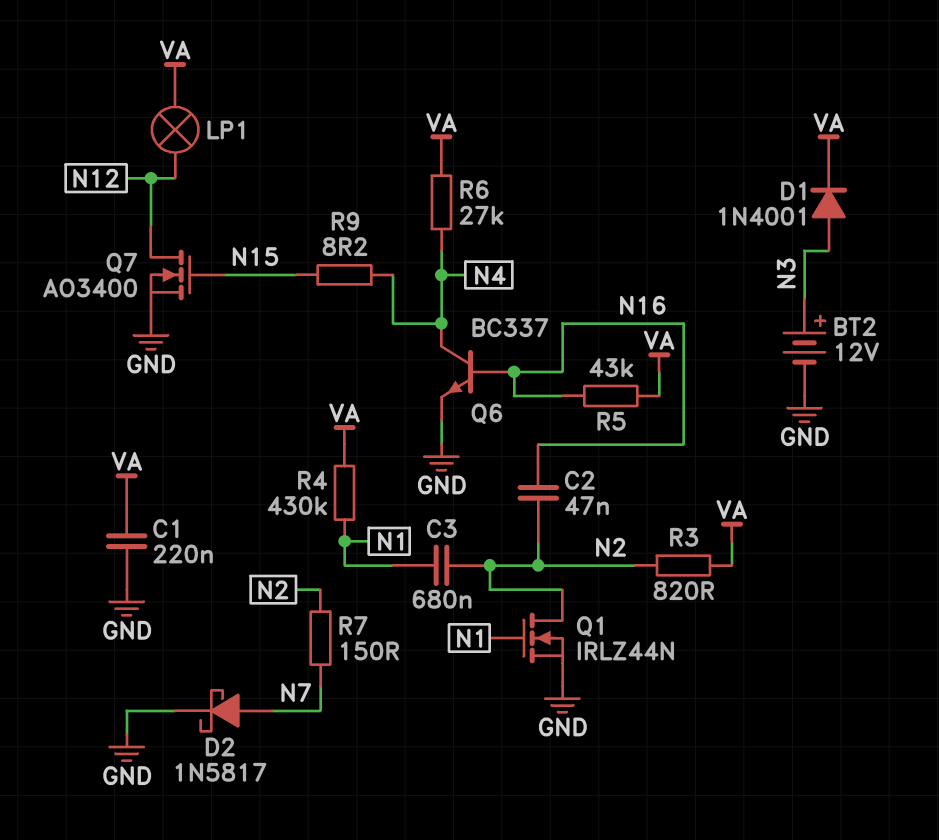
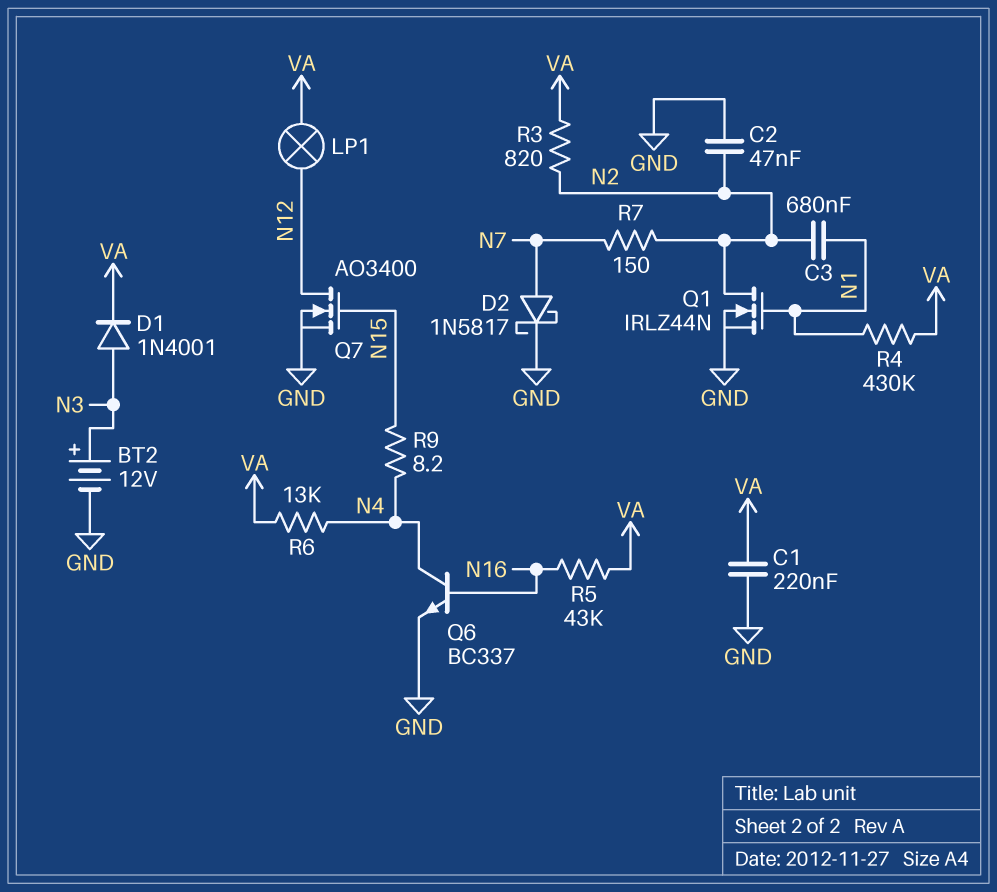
C2: 47nF (N2, N16) -> 47nF (GND, N2)
R6: 27k (N4, VA) -> 13k (N4, VA)

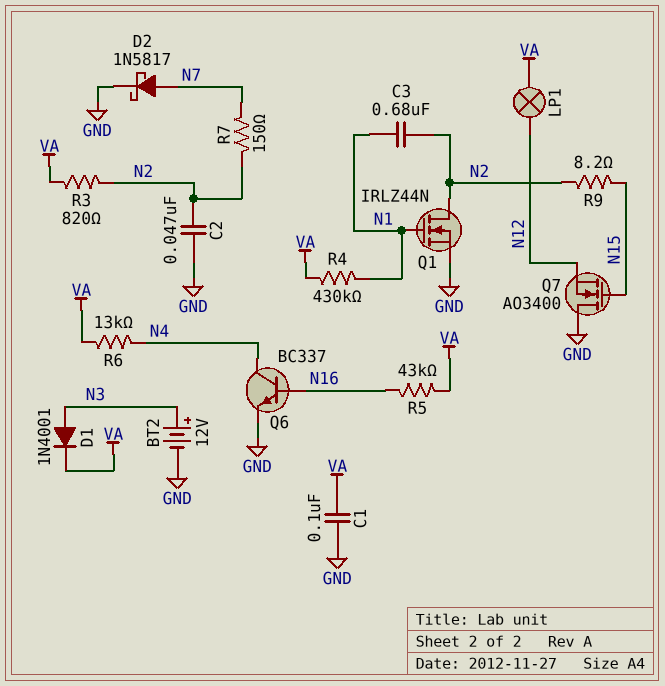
C1: 220nF (GND, VA) -> 100nF (GND, VA)
Q7: NMOS AO3400 (G N15, D N12, S GND) -> NMOS AO3400 (G N15, D GND, S N12)
R9: 8.2 (N4, N15) -> 8.2 (N2, N15)

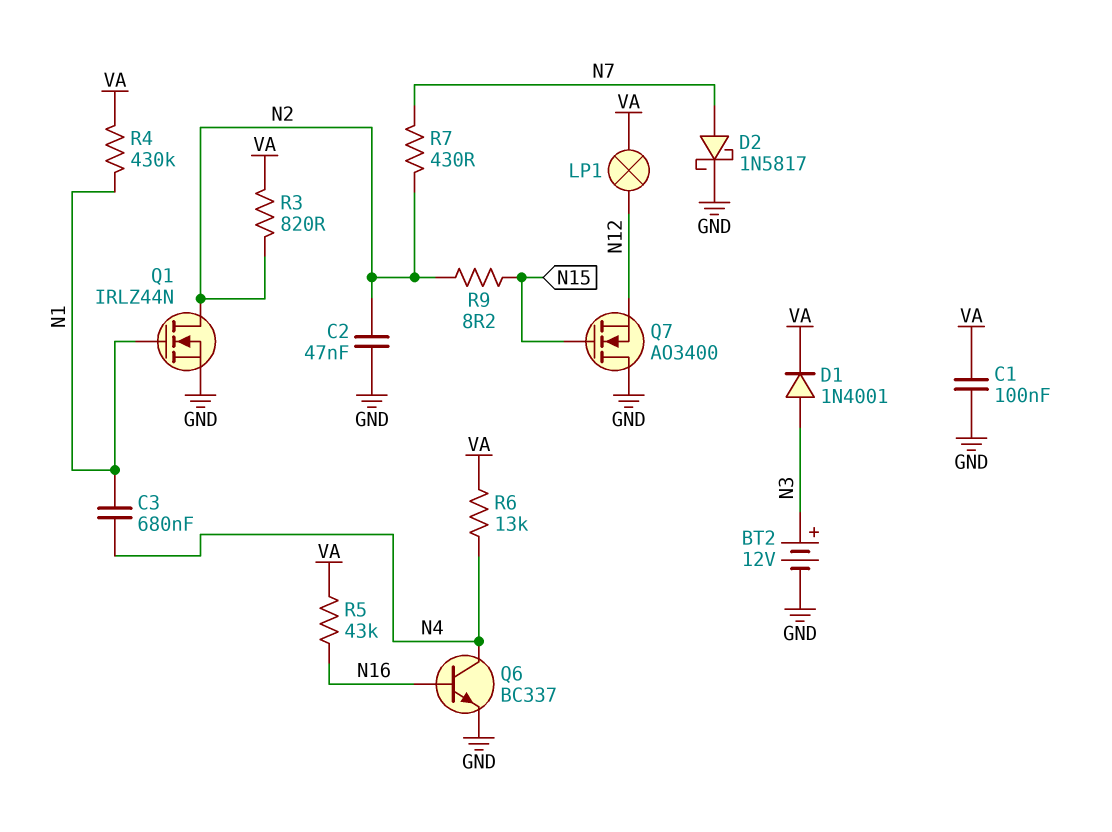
C3: 680nF (N1, N2) -> 680nF (N1, N4)
R7: 150 (N2, N7) -> 430 (N2, N7)

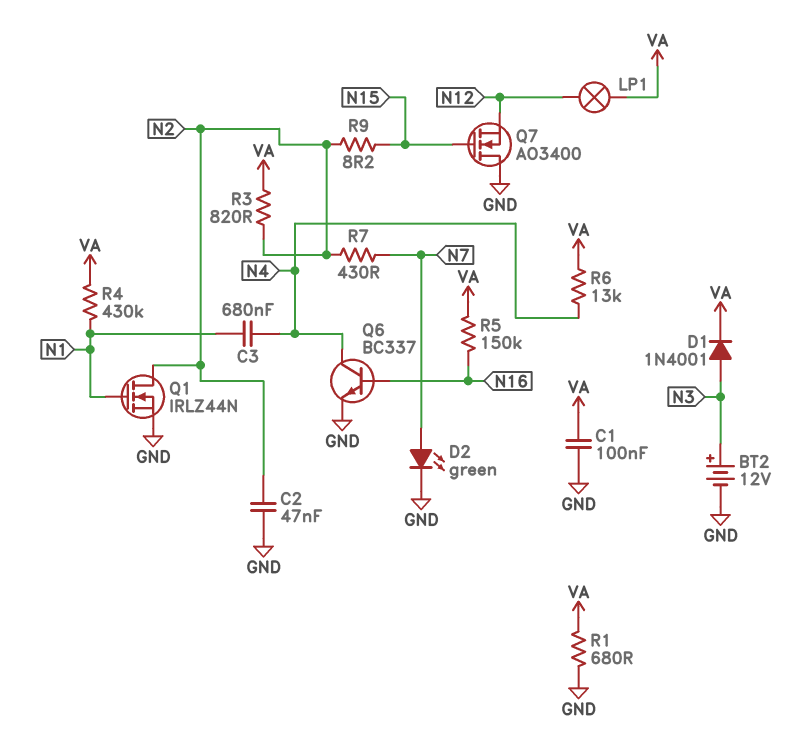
D2: schottky 1N5817 (A N7, K GND) -> LED green (A N7, K GND)
R1: none -> 680 (GND, VA)
R5: 43k (N16, VA) -> 150k (N16, VA)

